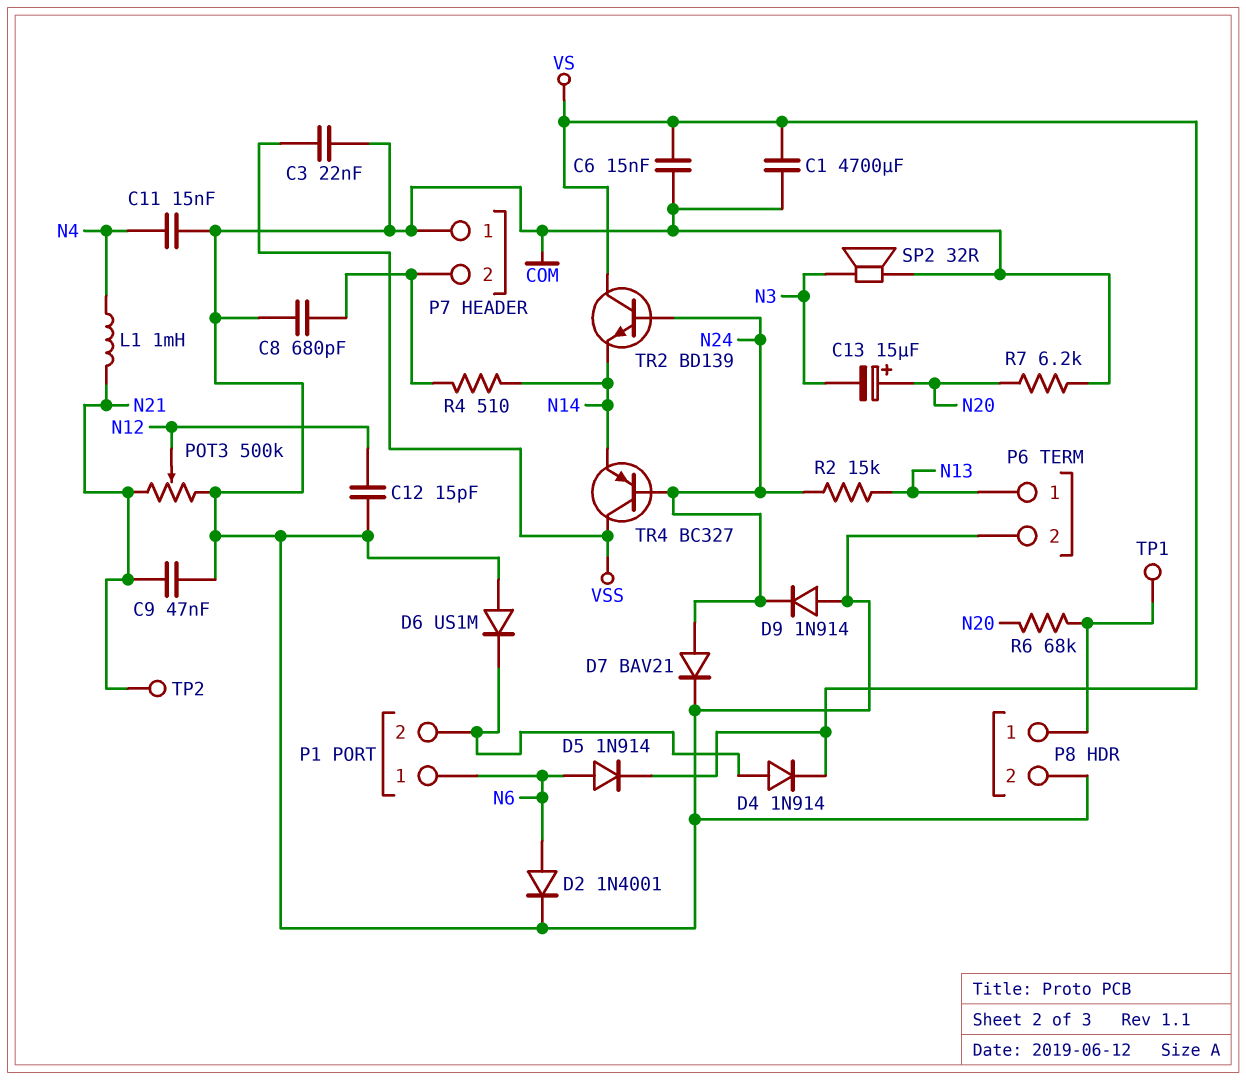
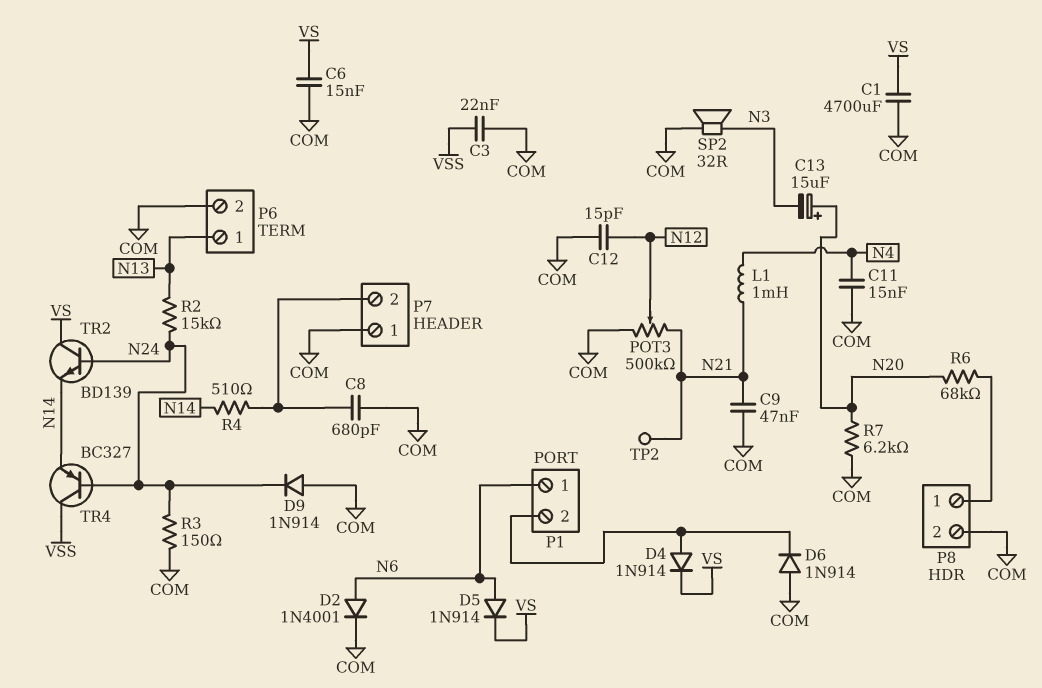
D6: diode US1M (A COM, K P1/2) -> diode 1N914 (A COM, K P1/2)
D7: diode BAV21 (A N24, K COM) -> none
R3: none -> 150 (COM, N24)
TP1: test point (P8/1) -> none

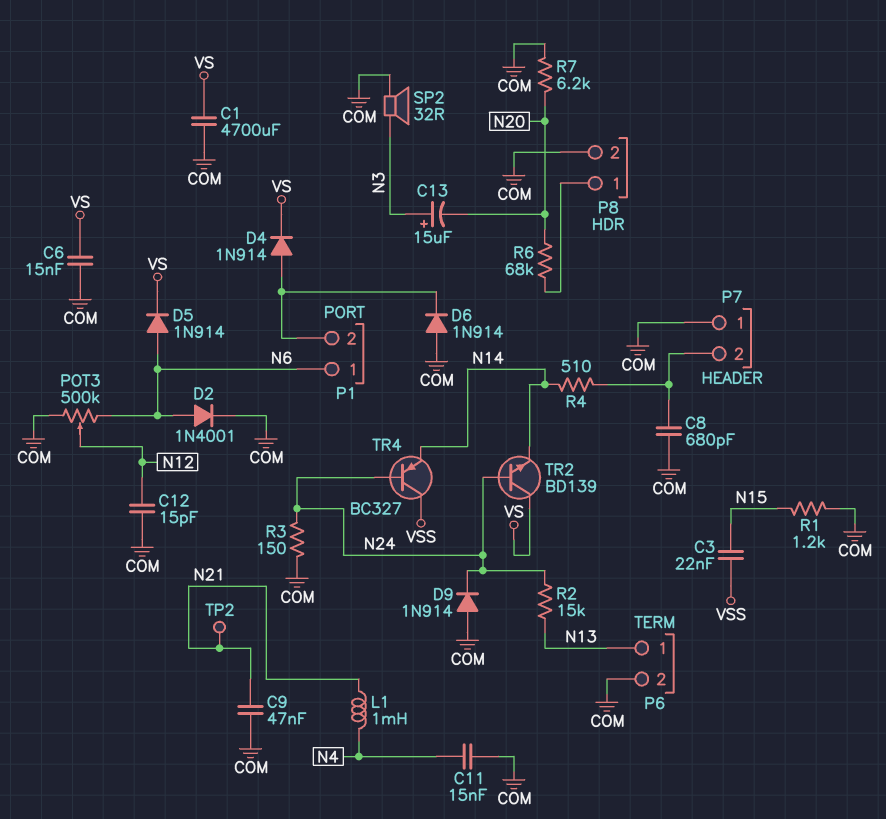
C3: 22nF (COM, VSS) -> 22nF (N15, VSS)
C13: 15uF (plus N20, minus N3) -> 15uF (plus N3, minus N20)
POT3: 500k (COM, N21, wiper N12) -> 500k (COM, N6, wiper N12)
R1: none -> 1.2k (COM, N15)

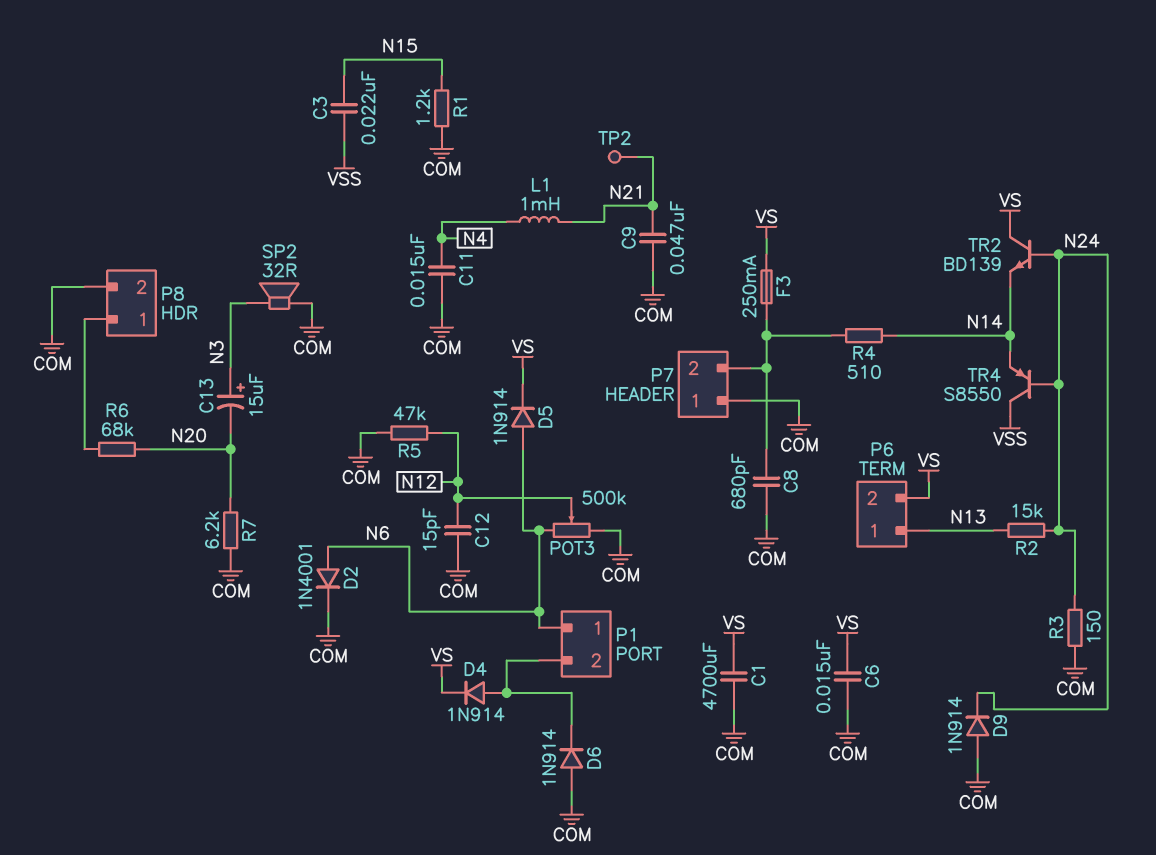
F3: none -> 250mA (P7/2, VS)
P6 pin 2: COM -> VS
R5: none -> 47k (COM, N12)
TR4: PNP BC327 (B N24, C VSS, E N14) -> PNP S8550 (B N24, C VSS, E N14)

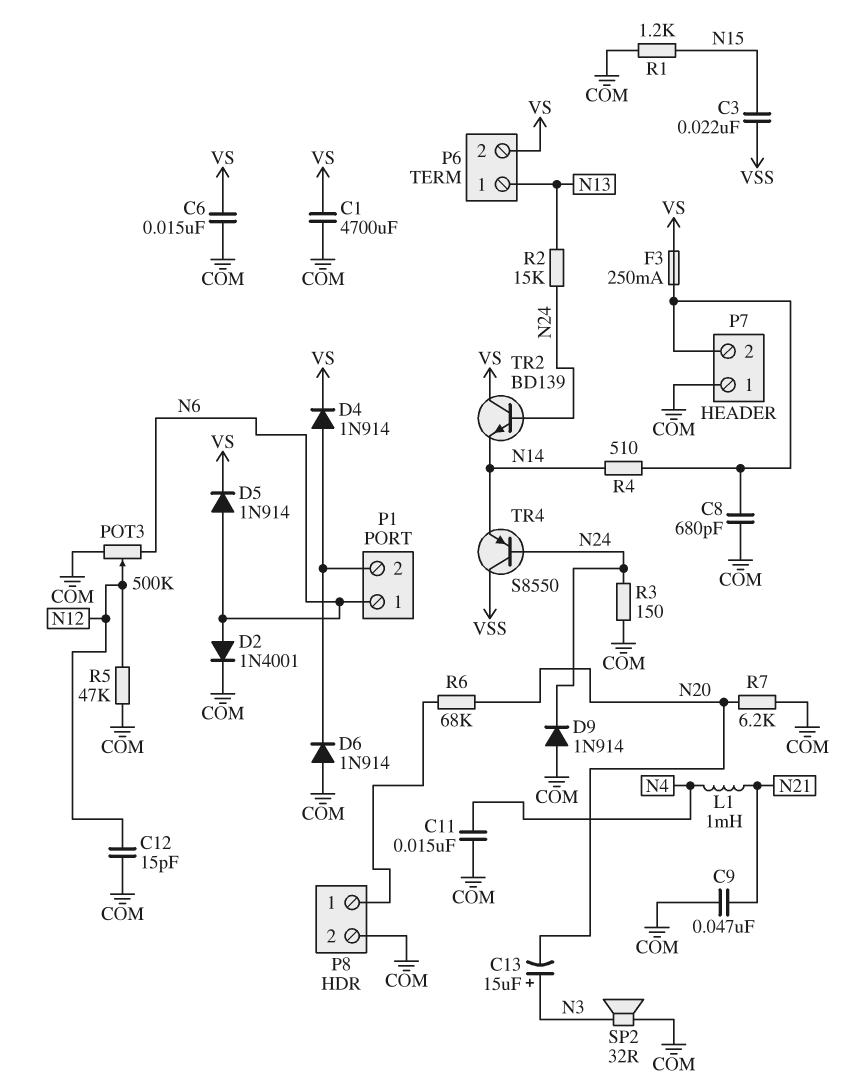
TP2: test point (N21) -> none

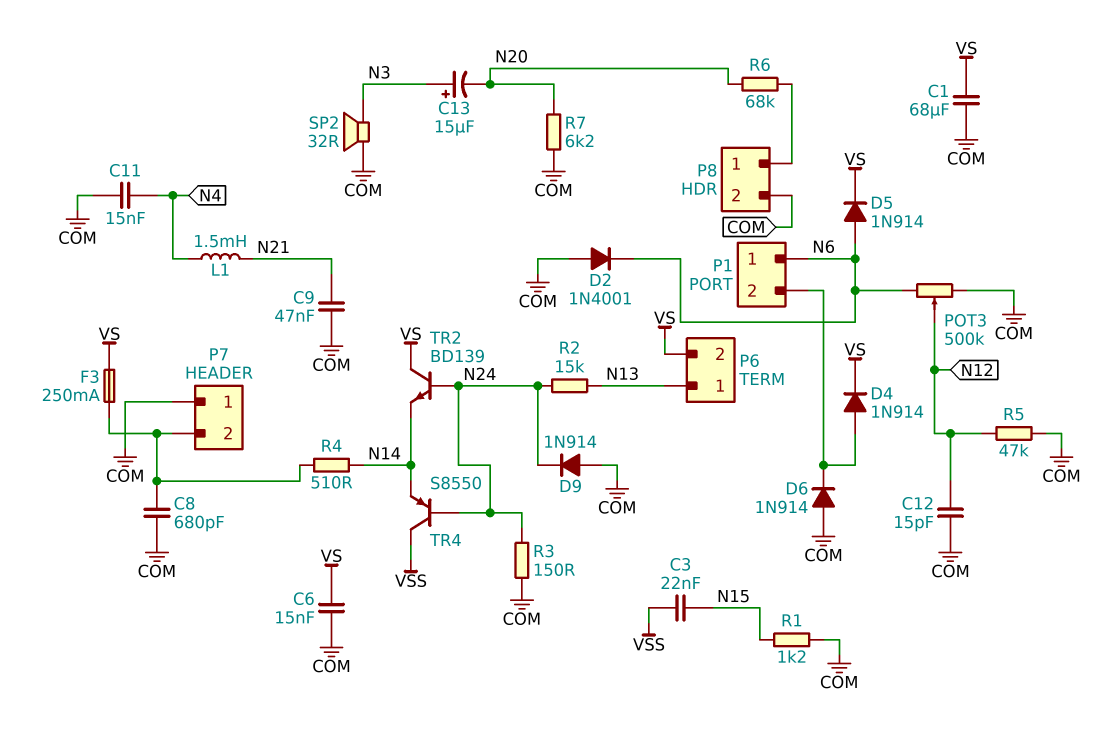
C1: 4700uF (COM, VS) -> 68uF (COM, VS)
D2: diode 1N4001 (A N6, K COM) -> diode 1N4001 (A COM, K N6)
L1: 1mH (N4, N21) -> 1.5mH (N4, N21)

